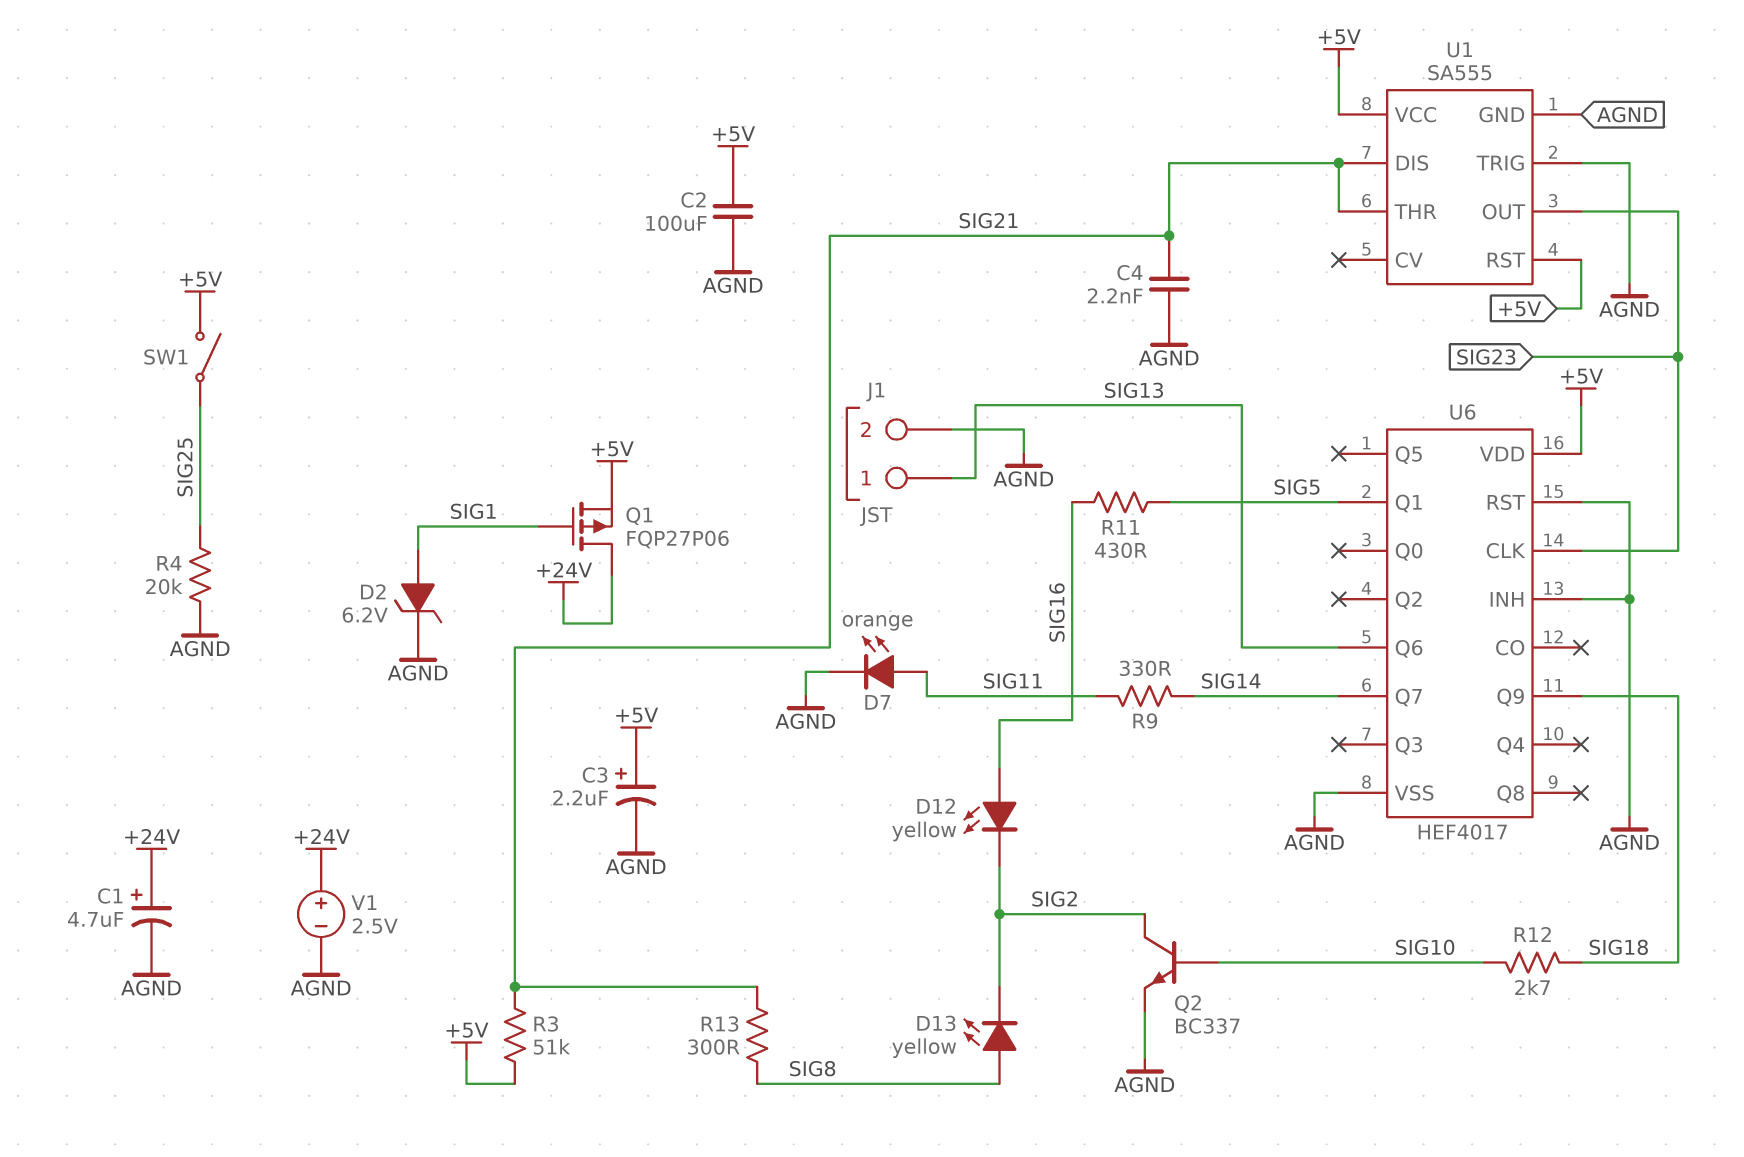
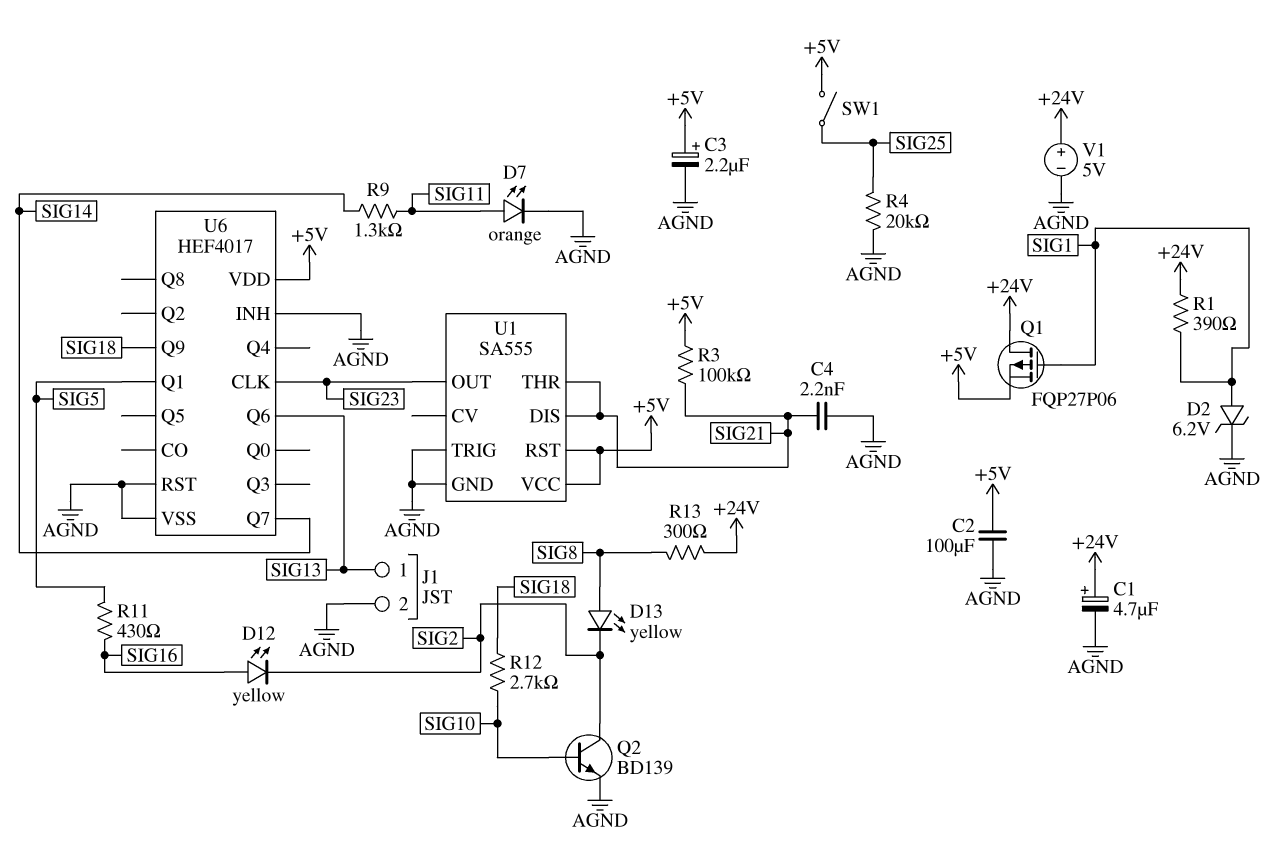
Q2: NPN BC337 (B SIG10, C SIG2, E AGND) -> NPN BD139 (B SIG10, C SIG2, E AGND)
R1: none -> 390 (+24V, SIG1)
R3: 51k (+5V, SIG21) -> 100k (+5V, SIG21)
R9: 330 (SIG11, SIG14) -> 1.3k (SIG11, SIG14)
R13: 300 (SIG8, SIG21) -> 300 (+24V, SIG8)
V1: 2.5V (plus +24V, minus AGND) -> 5V (plus +24V, minus AGND)

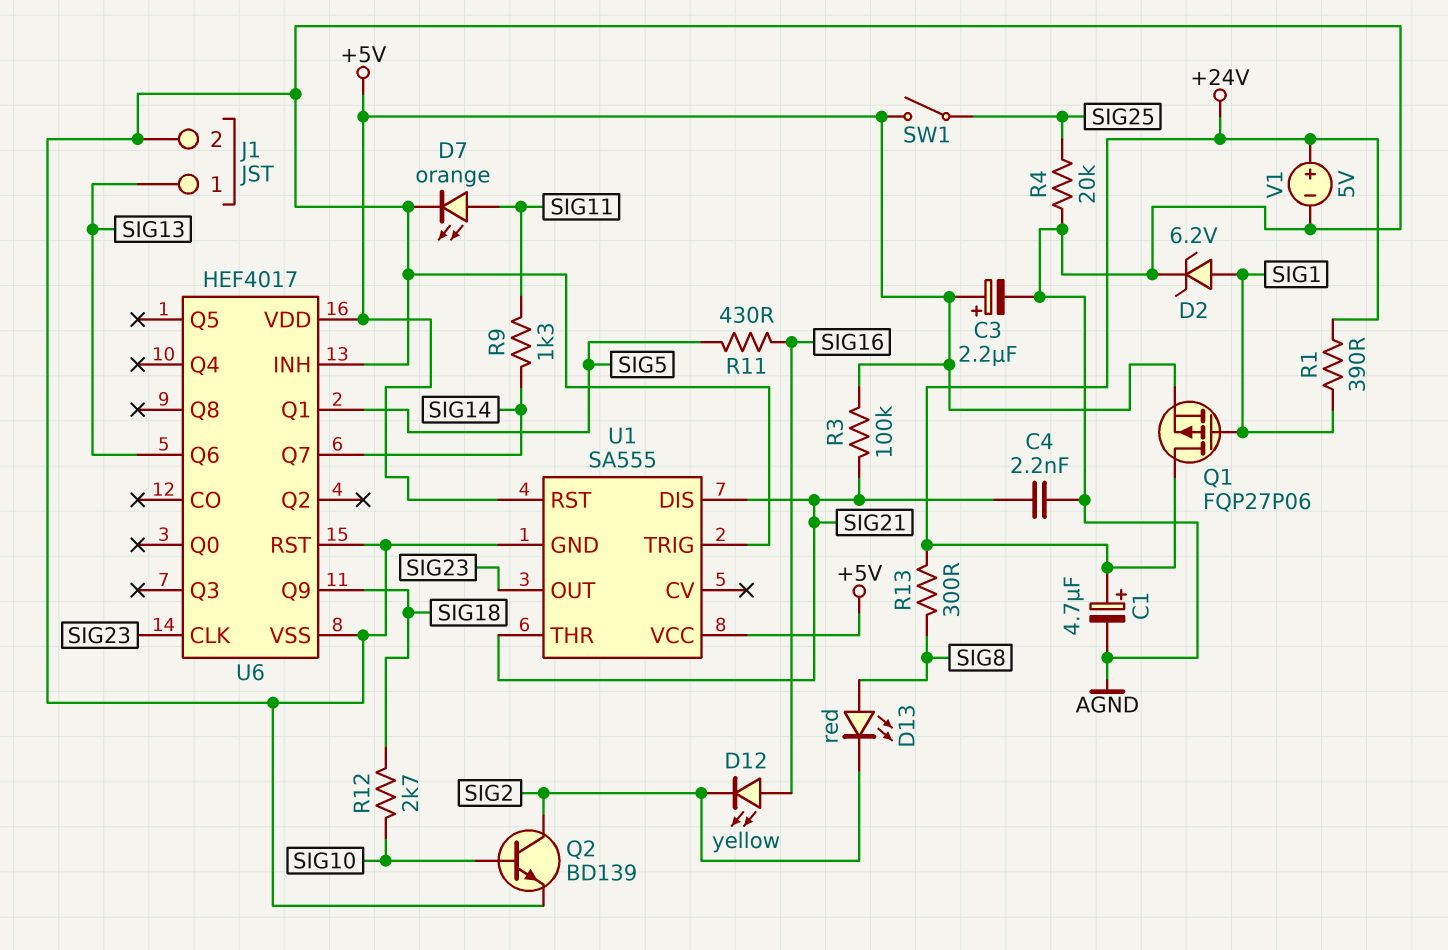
C2: 100uF (+5V, AGND) -> none
D13: LED yellow (A SIG8, K SIG2) -> LED red (A SIG8, K SIG2)

